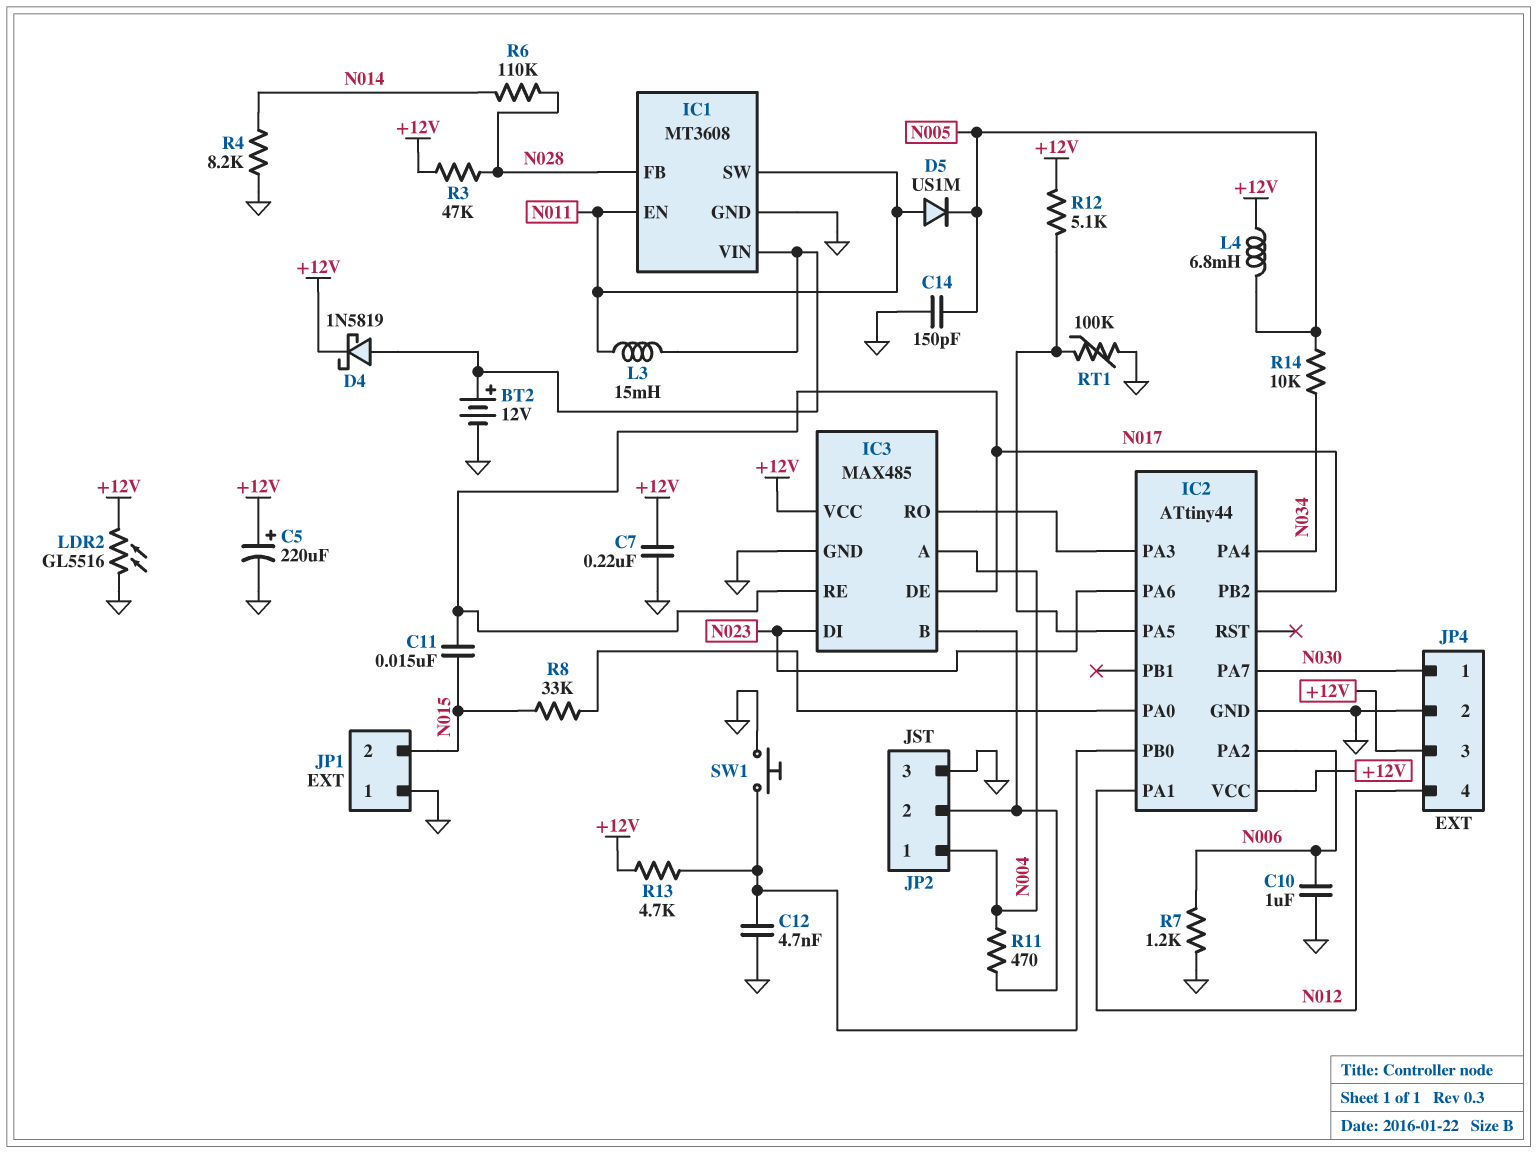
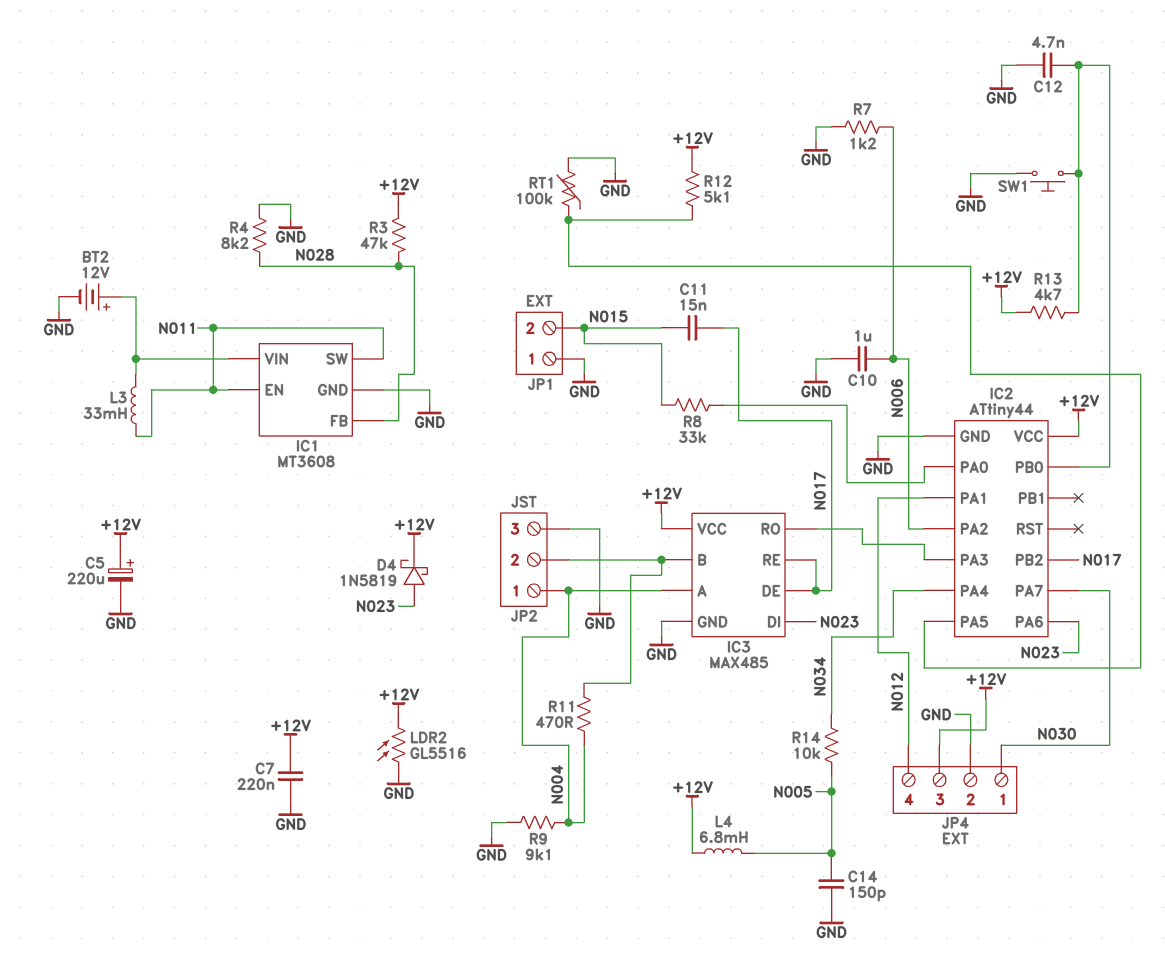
D4: schottky 1N5819 (A IC1/VIN, K +12V) -> schottky 1N5819 (A N023, K +12V)
D5: diode US1M (A N011, K N005) -> none
L3: 15mH (IC1/VIN, N011) -> 33mH (IC1/VIN, N011)
R4: 8.2k (GND, N014) -> 8.2k (GND, N028)
R6: 110k (N014, N028) -> none
R9: none -> 9.1k (GND, N004)

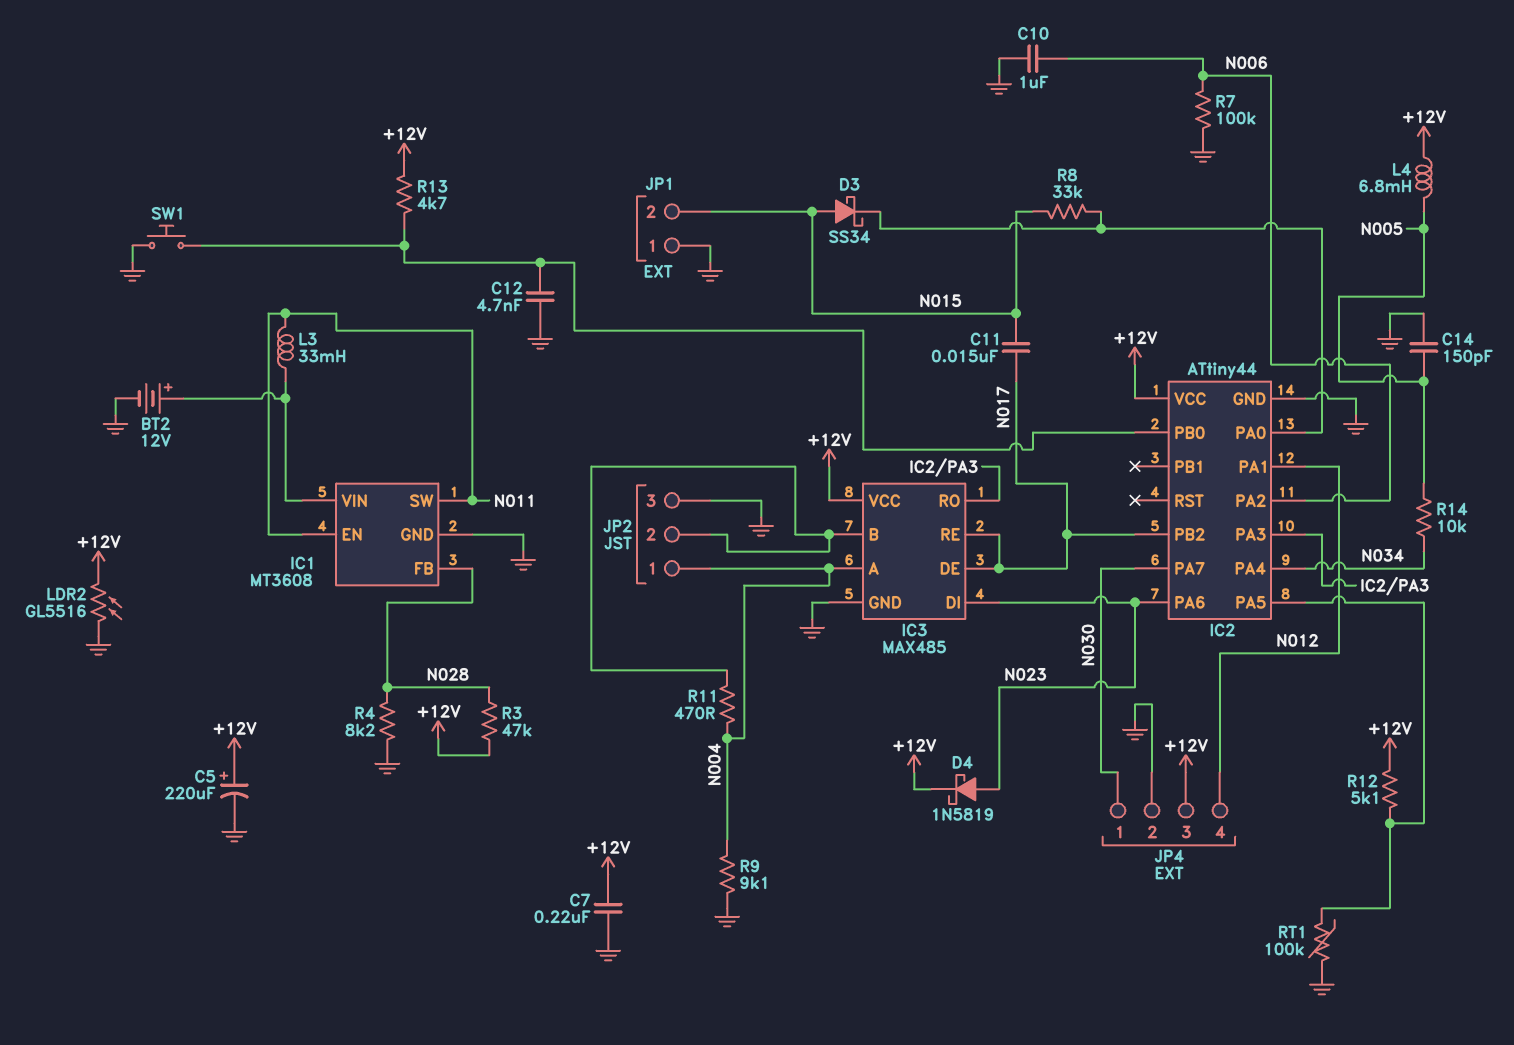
D3: none -> schottky SS34 (A N015, K IC2/PA0)
R7: 1.2k (GND, N006) -> 100k (GND, N006)

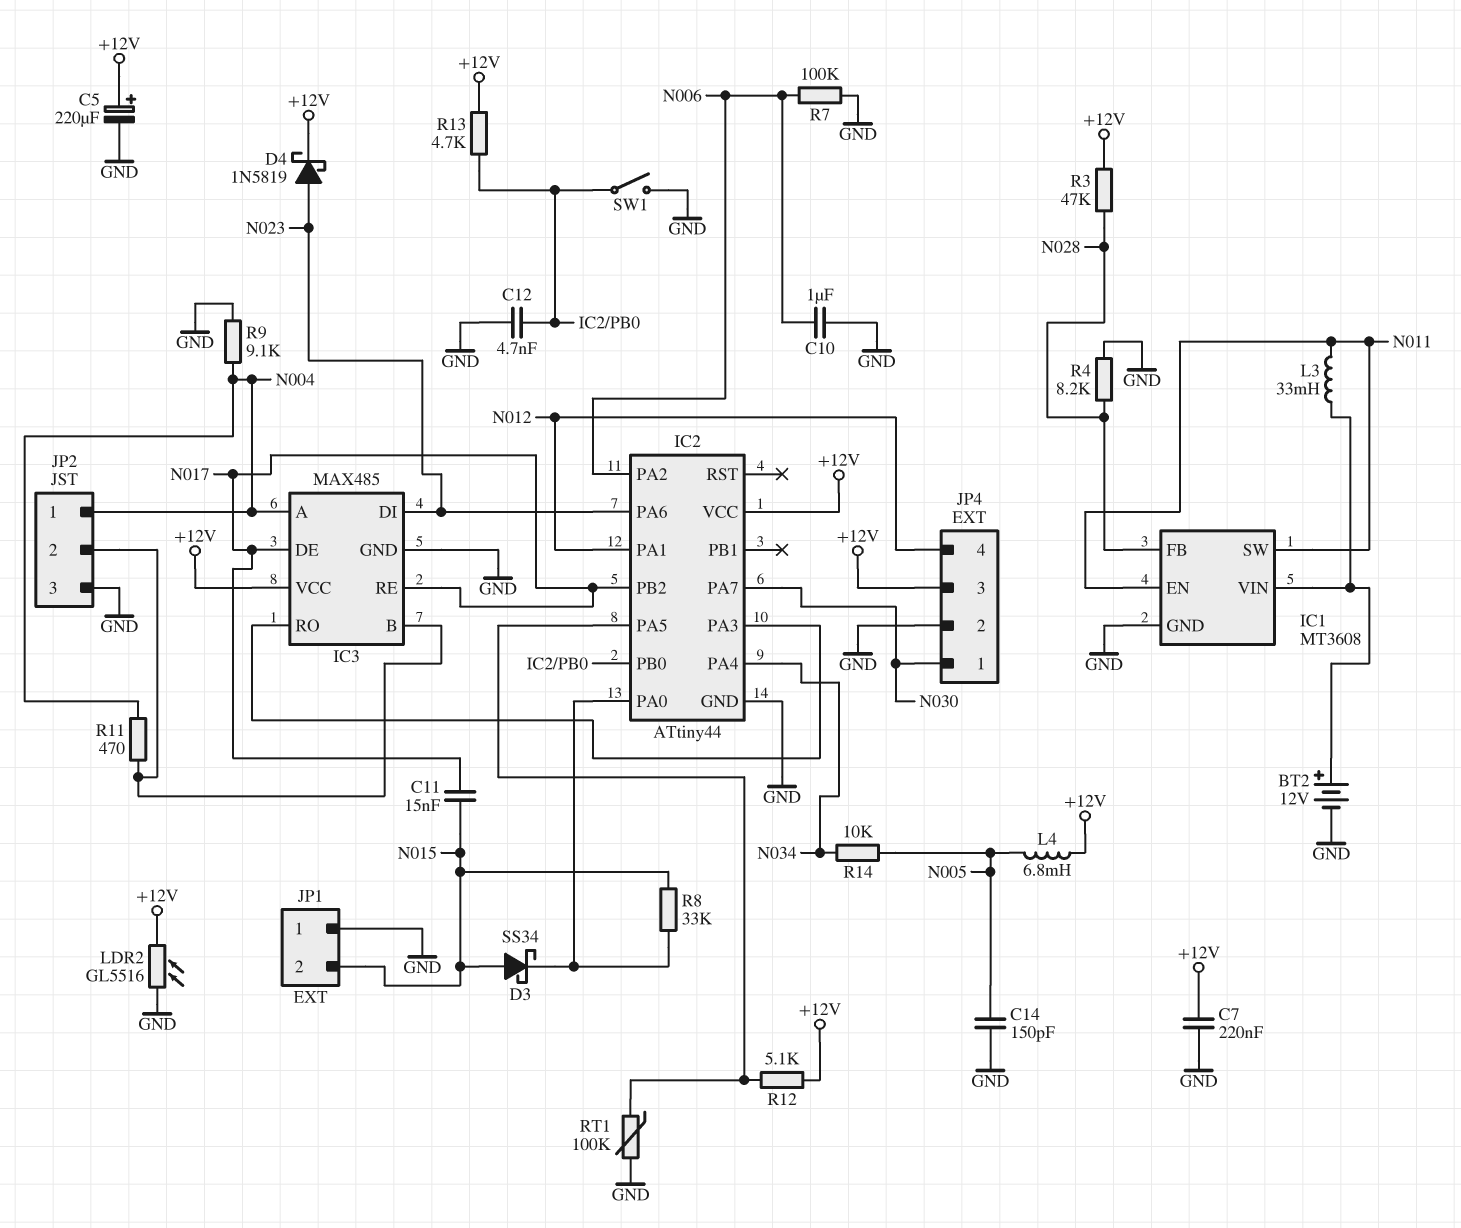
SW1: button (GND, IC2/PB0) -> switch (GND, IC2/PB0)

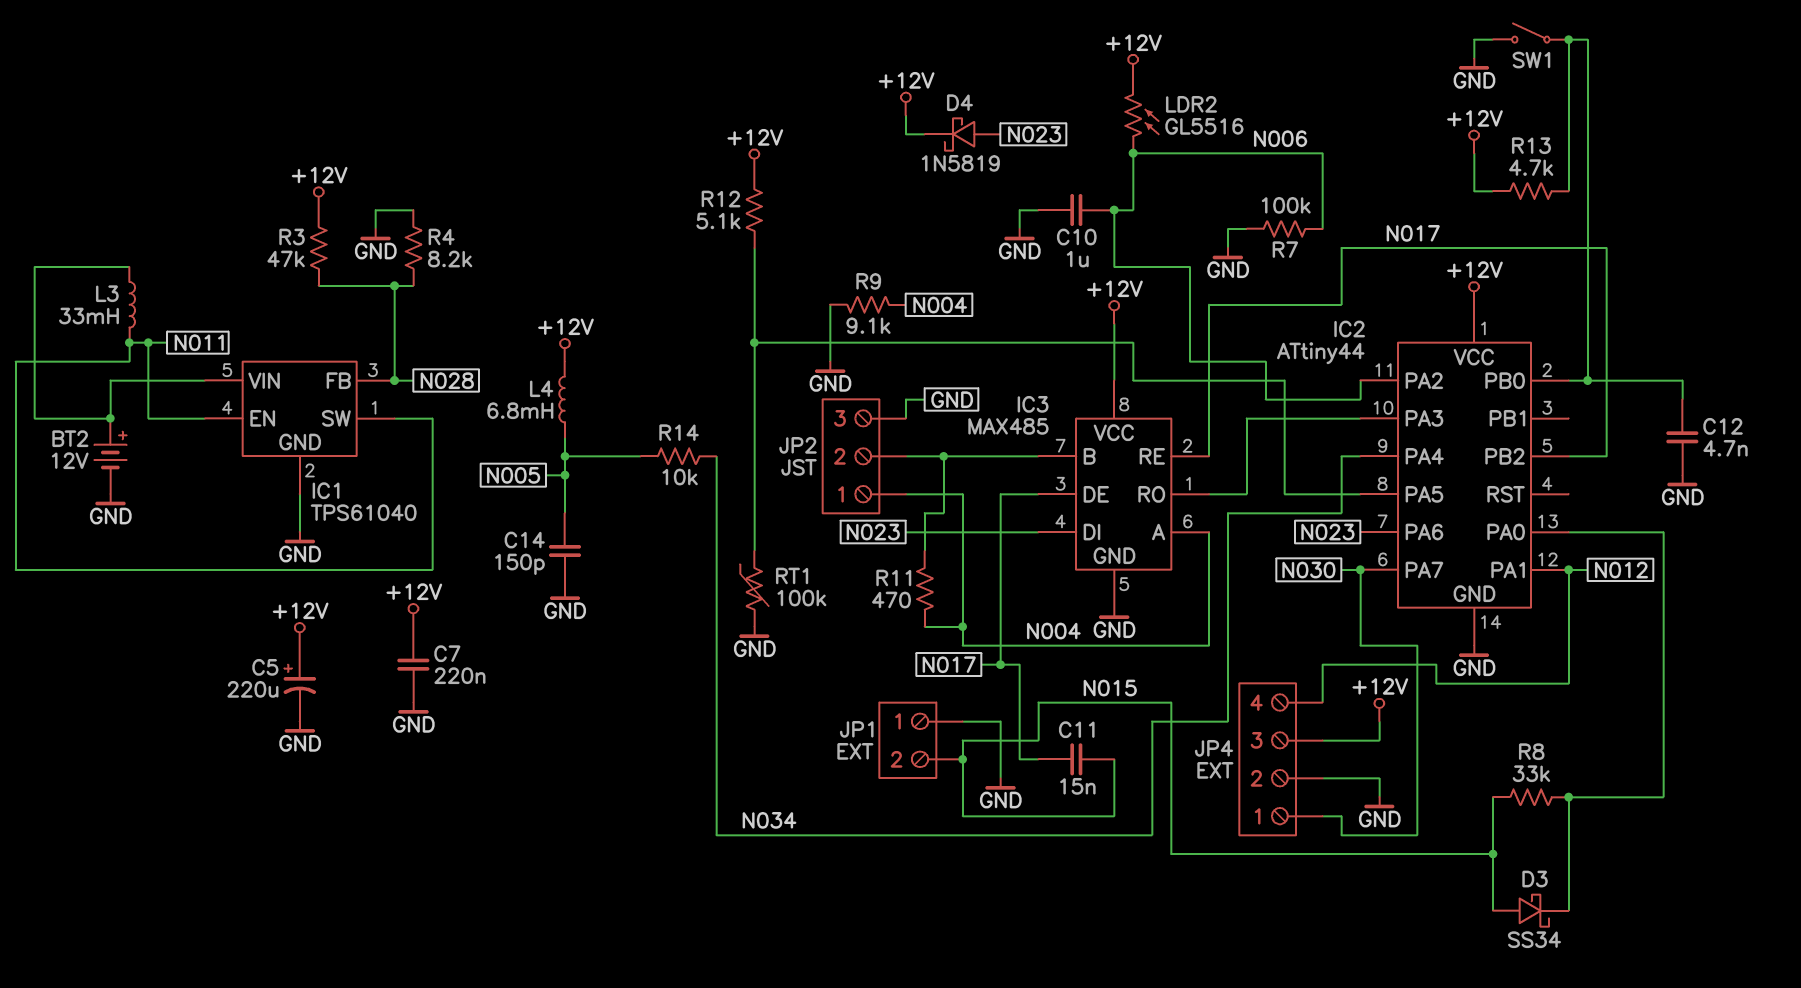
IC1: MT3608 -> TPS61040
LDR2: GL5516 (+12V, GND) -> GL5516 (+12V, N006)

